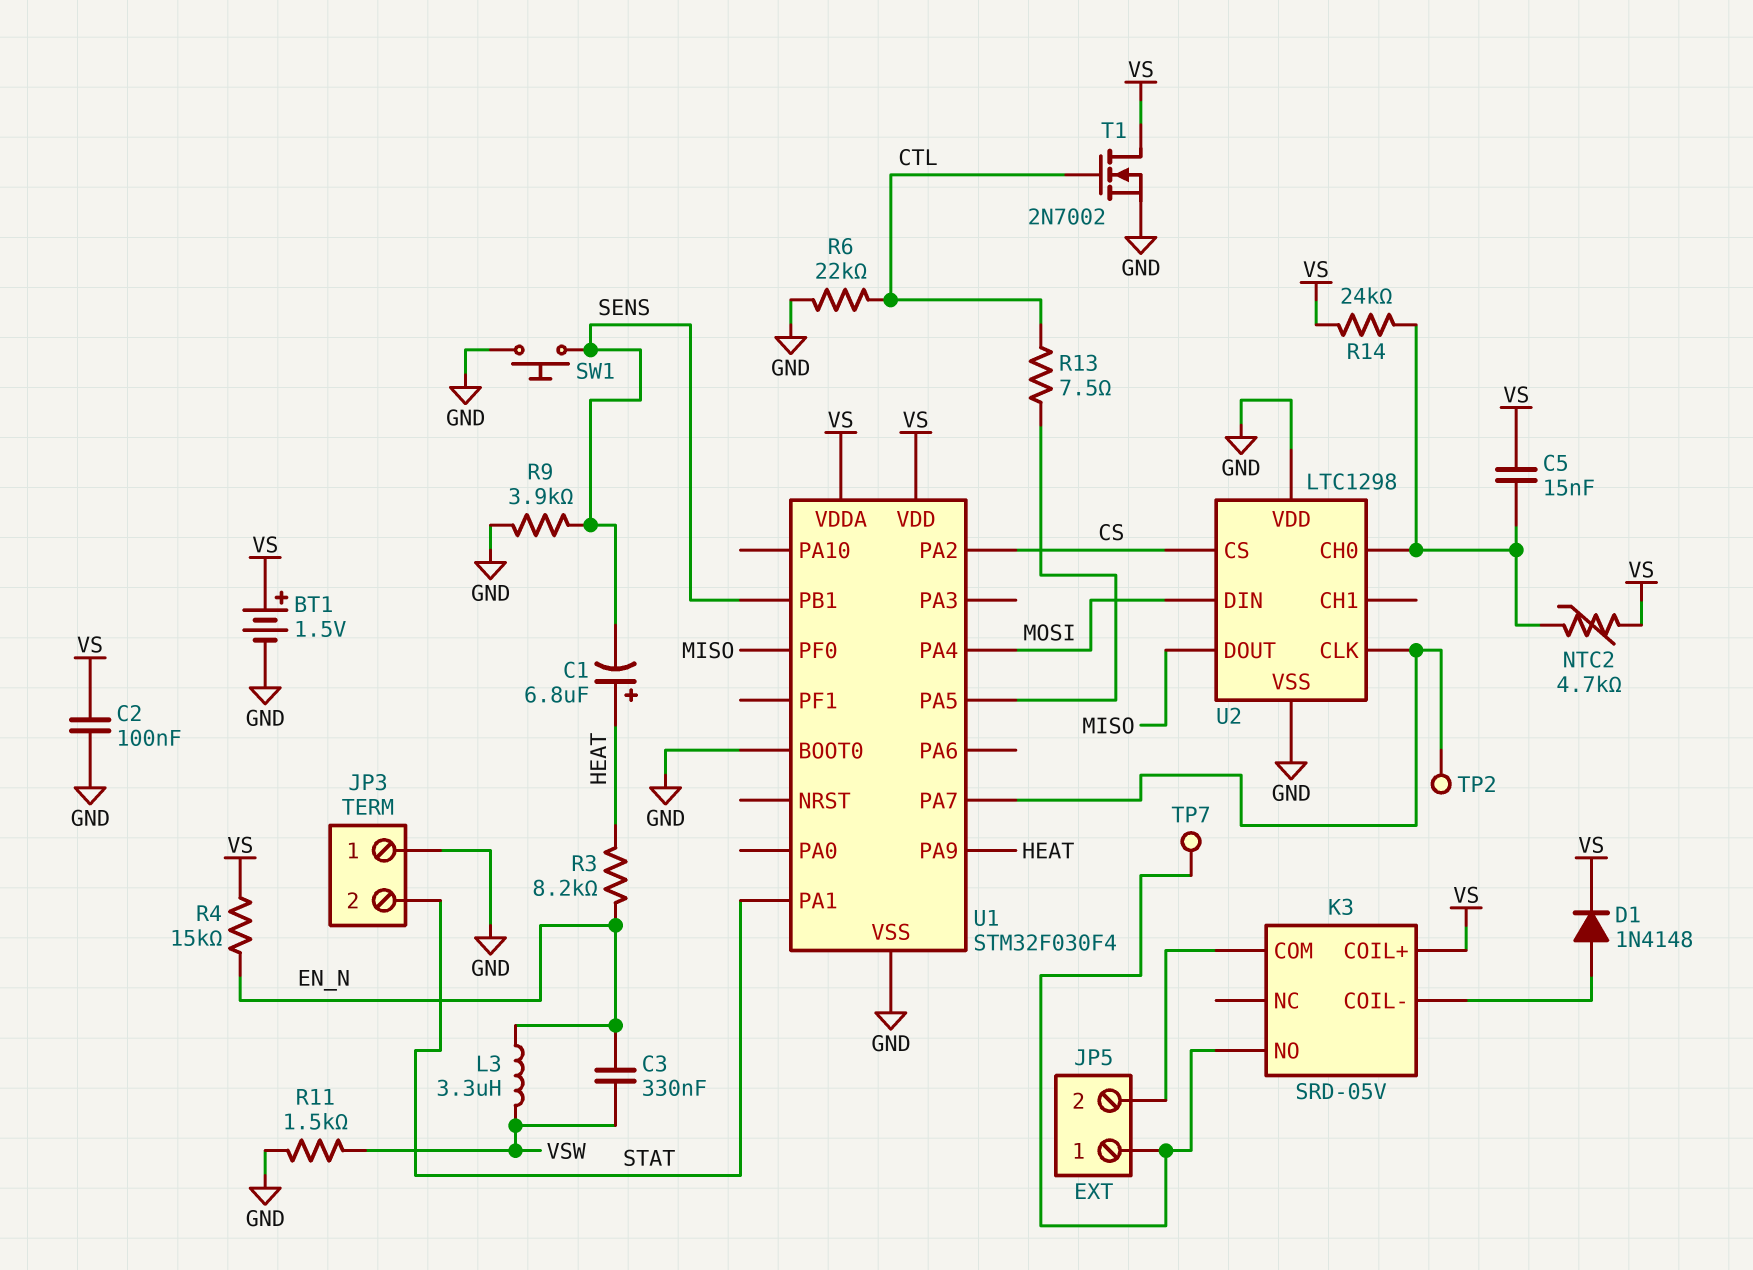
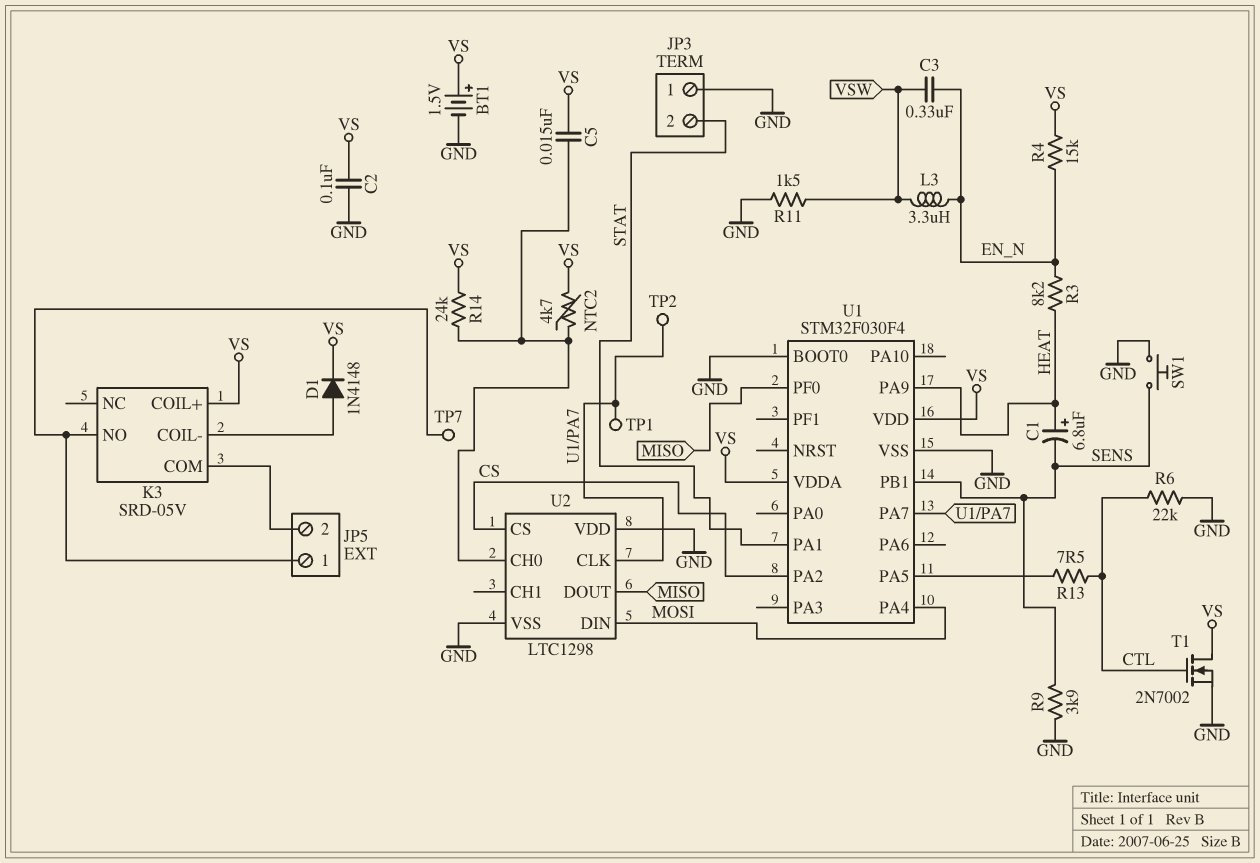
TP1: none -> test point (U1/PA7)

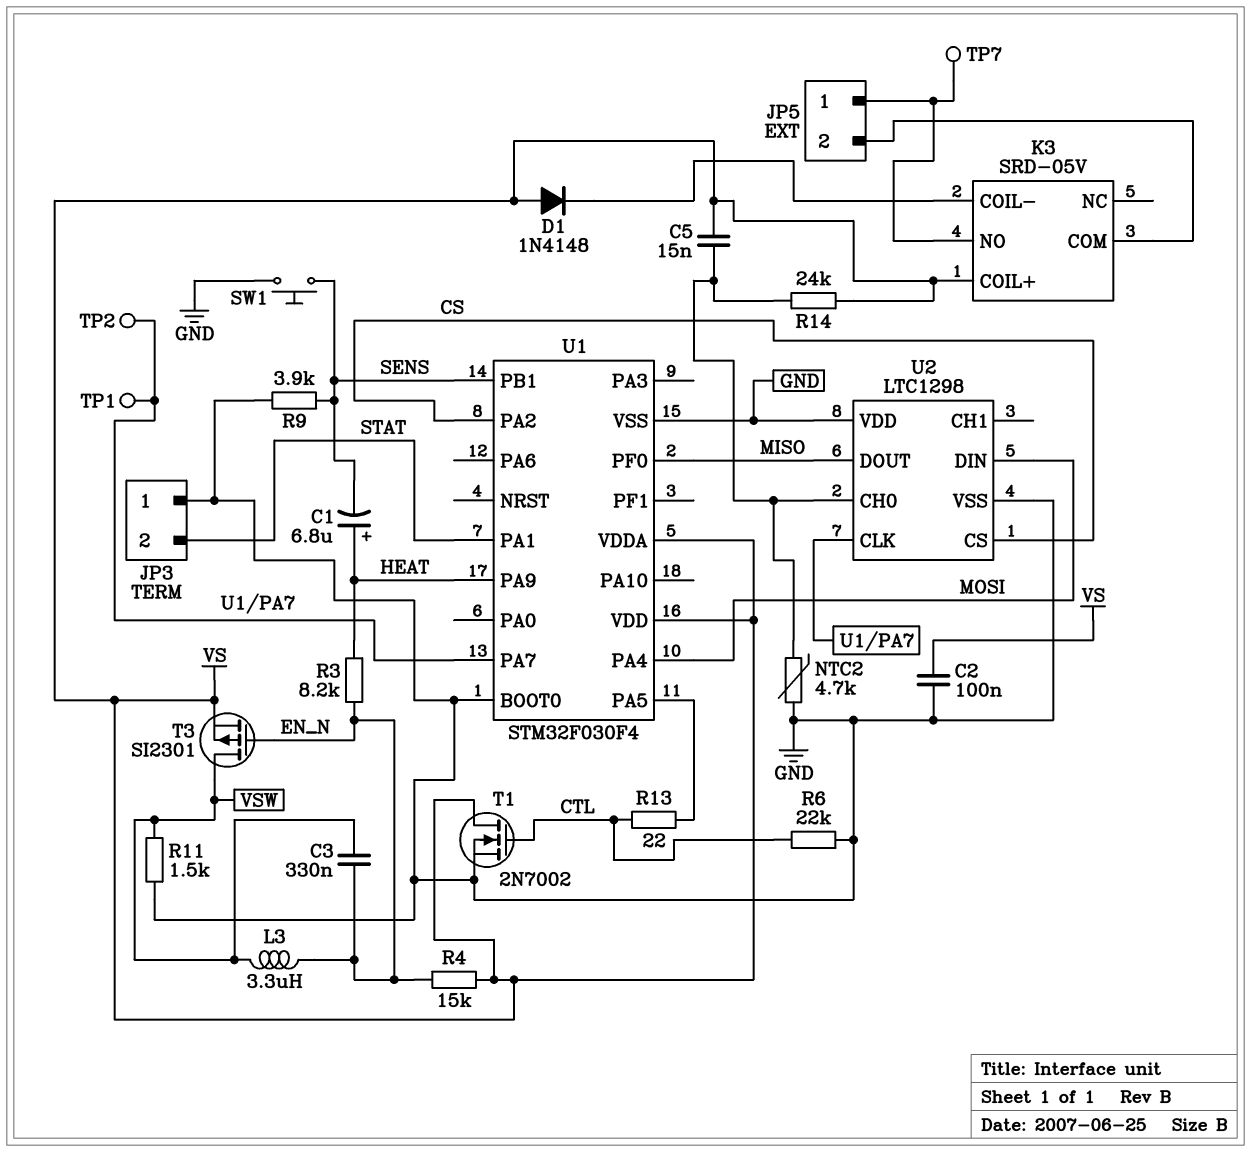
BT1: 1.5V (plus VS, minus GND) -> none
D1: diode 1N4148 (A K3/COIL-, K VS) -> diode 1N4148 (A VS, K K3/COIL-)
NTC2: 4.7k (U2/CH0, VS) -> 4.7k (GND, U2/CH0)
R13: 7.5 (CTL, U1/PA5) -> 22 (CTL, U1/PA5)
T3: none -> PMOS SI2301 (G EN_N, D VSW, S VS)

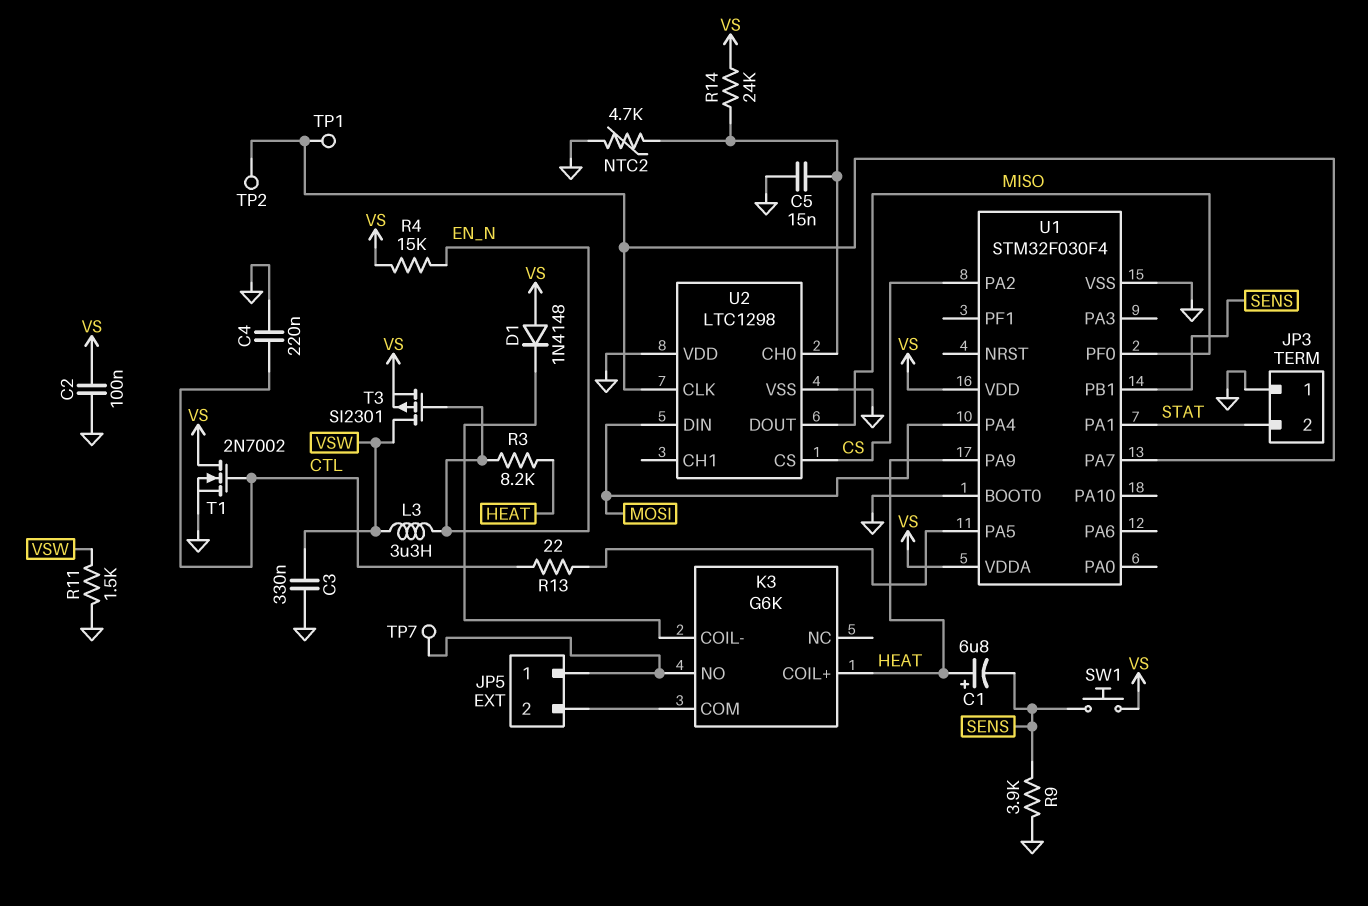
C3: 330nF (EN_N, VSW) -> 330nF (GND, VSW)
C4: none -> 220nF (CTL, GND)
C5: 15nF (U2/CH0, VS) -> 15nF (GND, U2/CH0)
K3: SRD-05V -> G6K
K3 pin COIL+: VS -> HEAT
R6: 22k (CTL, GND) -> none
SW1: button (GND, SENS) -> button (SENS, VS)

